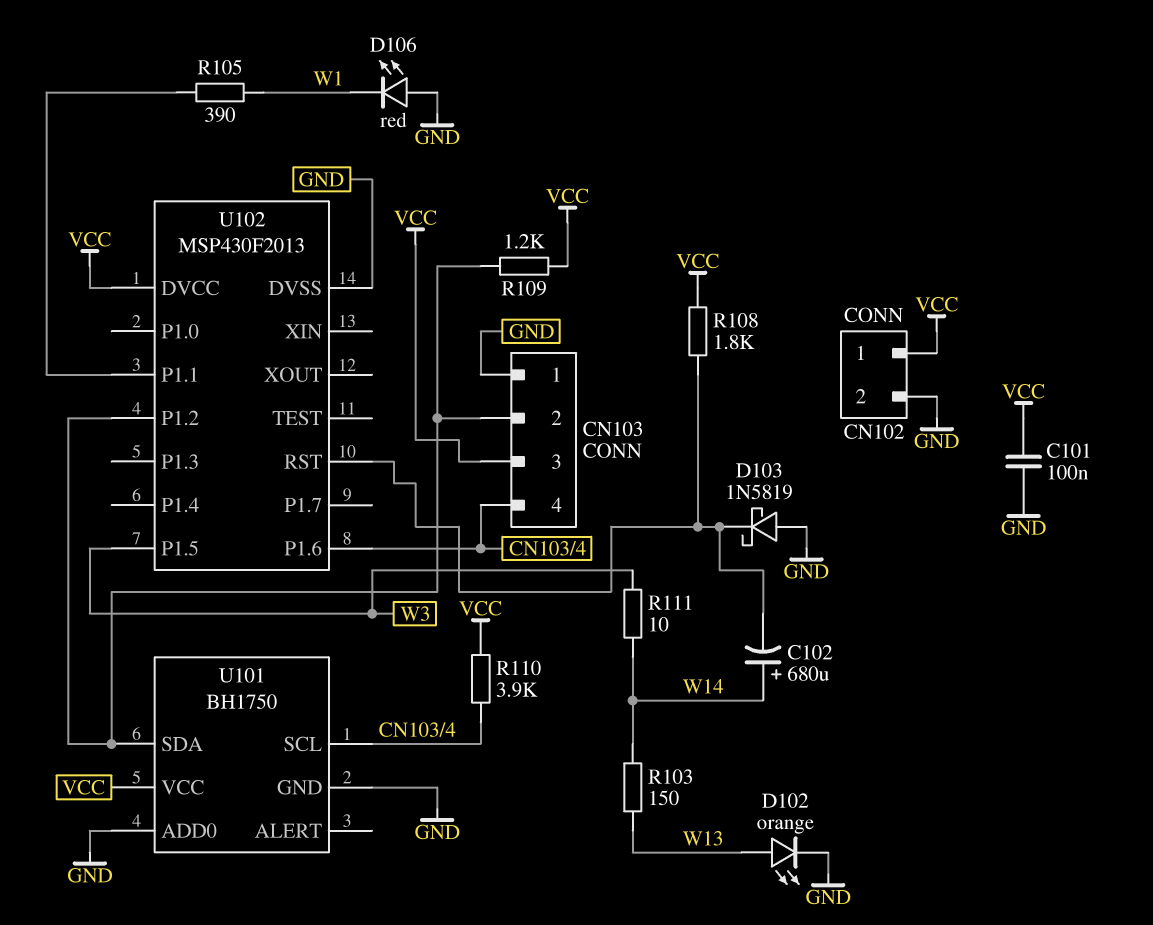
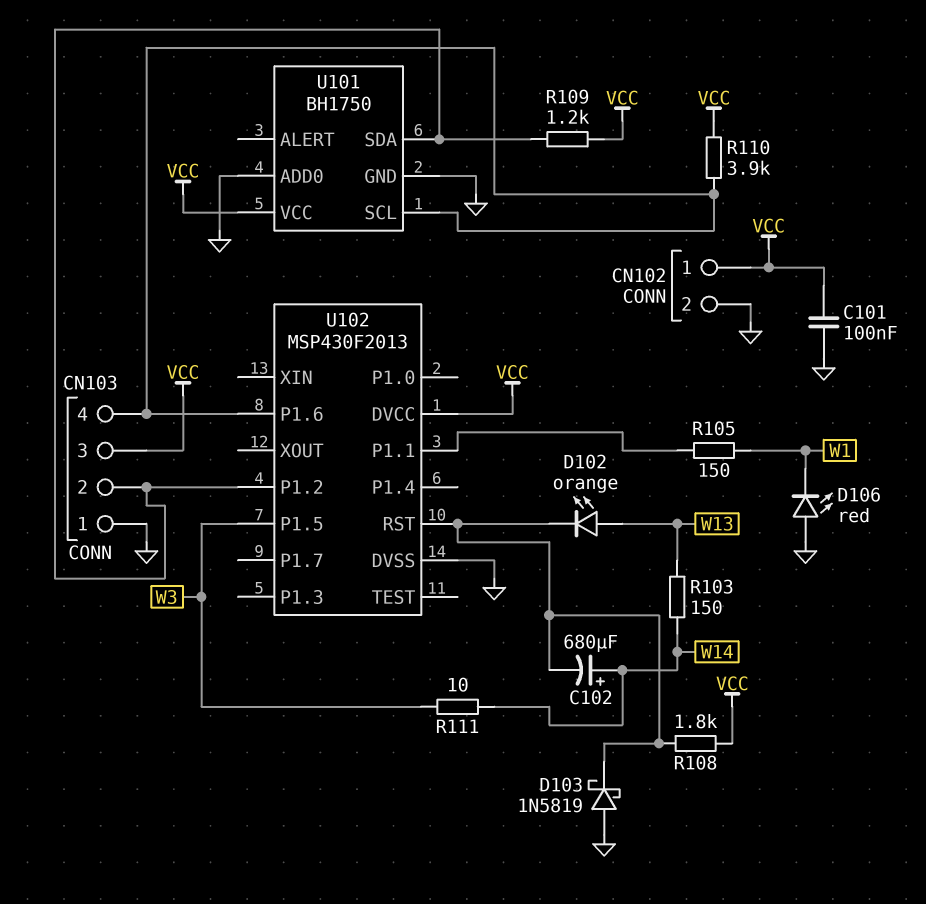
D102: LED orange (A W13, K GND) -> LED orange (A W13, K U102/RST)
R105: 390 (U102/P1.1, W1) -> 150 (U102/P1.1, W1)

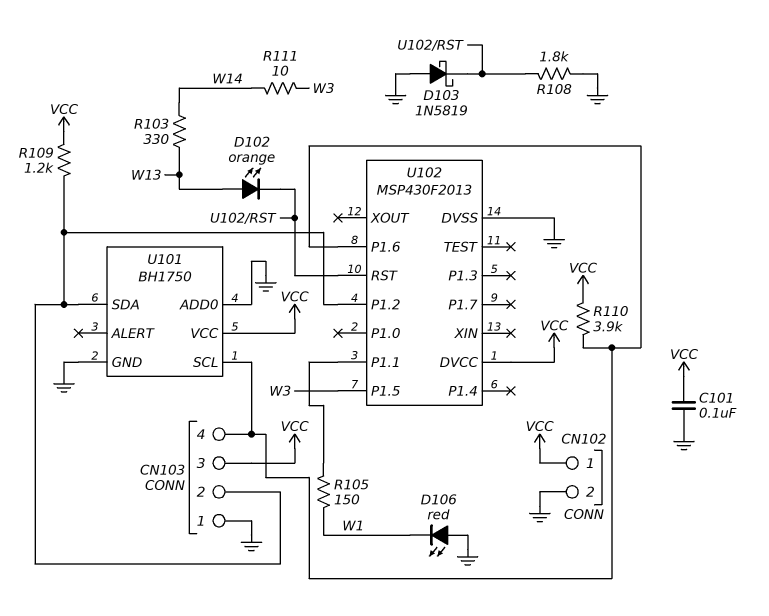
C102: 680uF (plus W14, minus U102/RST) -> none
R103: 150 (W13, W14) -> 330 (W13, W14)
R108: 1.8k (U102/RST, VCC) -> 1.8k (GND, U102/RST)

